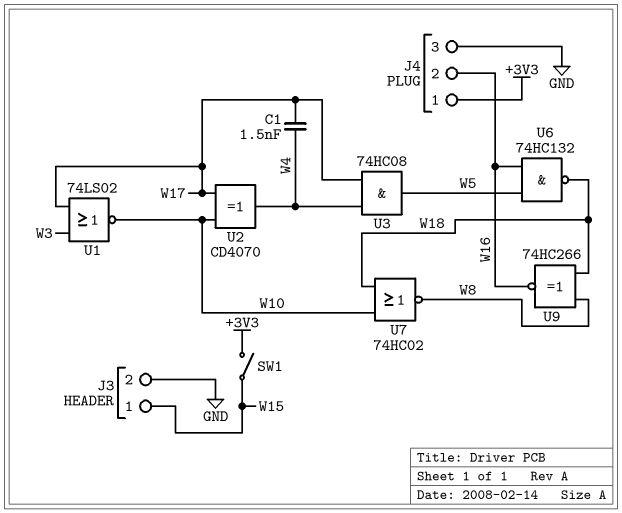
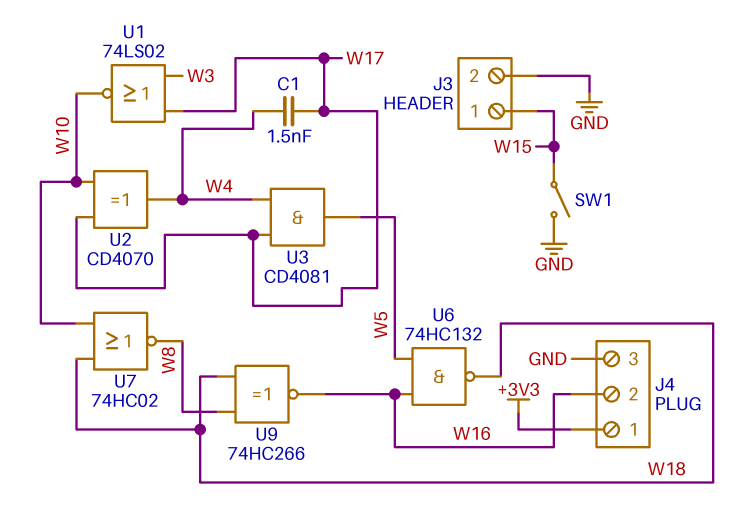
SW1: switch (+3V3, W15) -> switch (GND, W15)
U3: AND 74HC08 (in W4, in W17, out W5) -> AND CD4081 (in W4, in W17, out W5)

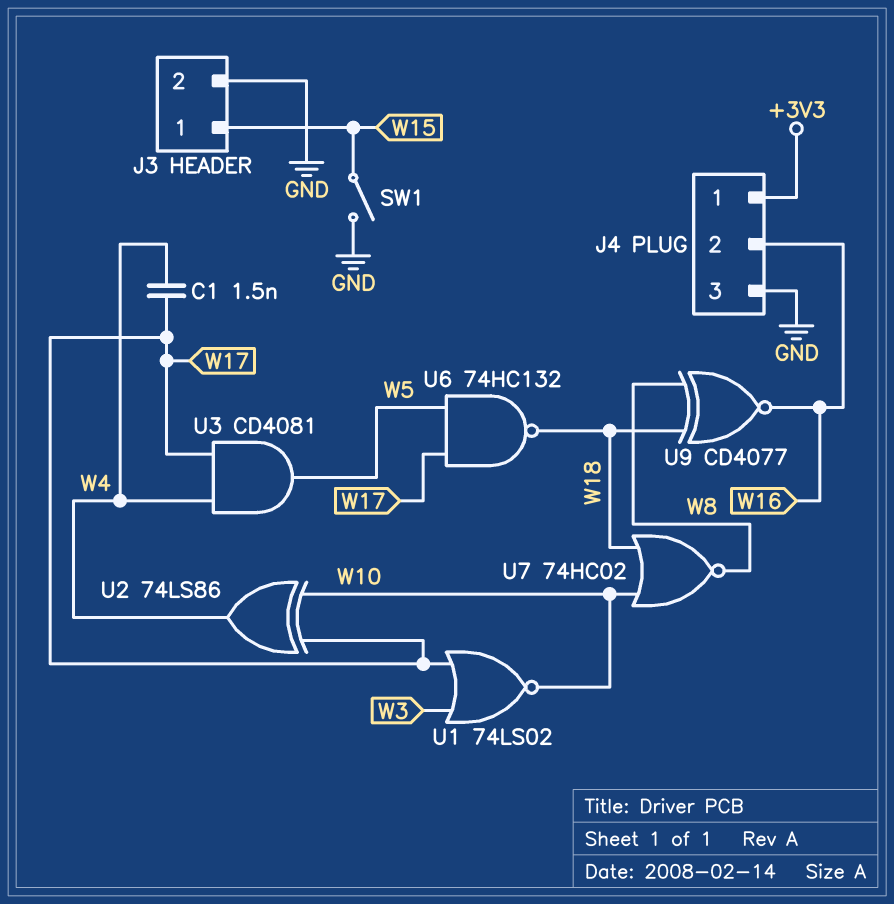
U2: XOR CD4070 (in W10, in W17, out W4) -> XOR 74LS86 (in W10, in W17, out W4)
U6: NAND 74HC132 (in W5, in W16, out W18) -> NAND 74HC132 (in W5, in W17, out W18)
U9: XNOR 74HC266 (in W8, in W18, out W16) -> XNOR CD4077 (in W8, in W18, out W16)

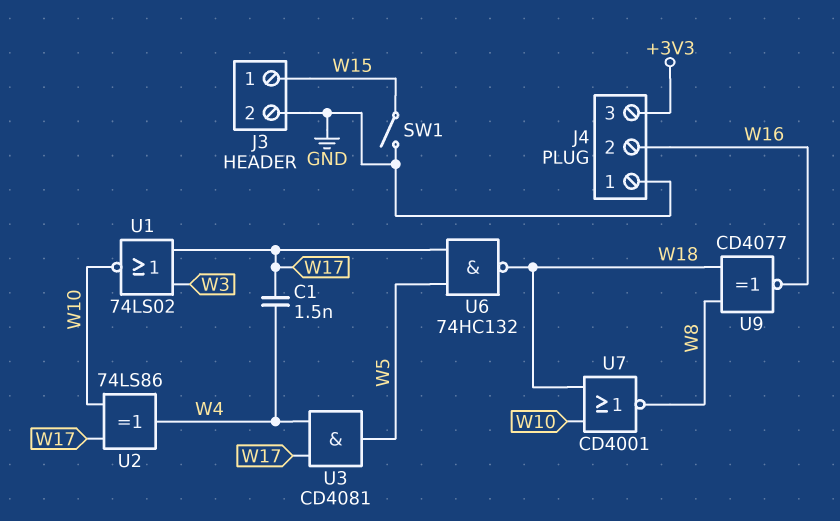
J4 pin 1: +3V3 -> GND
J4 pin 3: GND -> +3V3
U7: NOR 74HC02 (in W10, in W18, out W8) -> NOR CD4001 (in W10, in W18, out W8)

